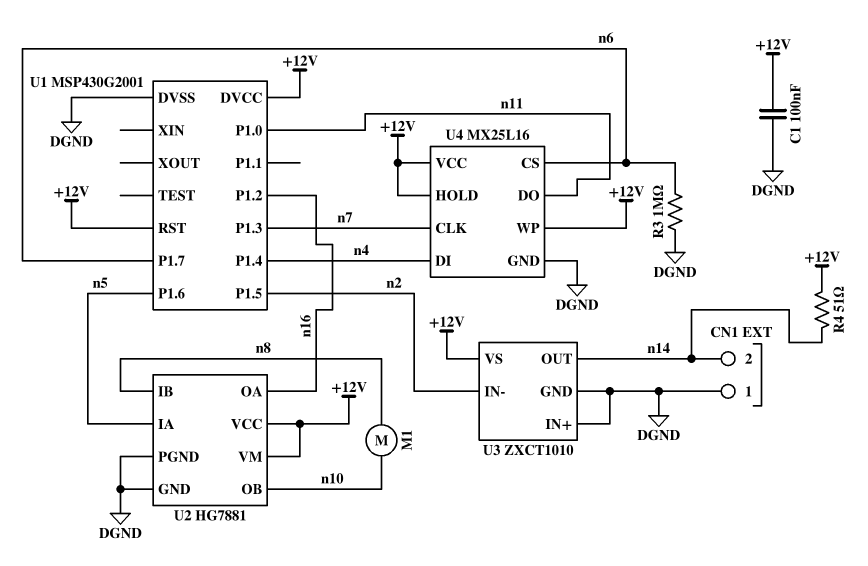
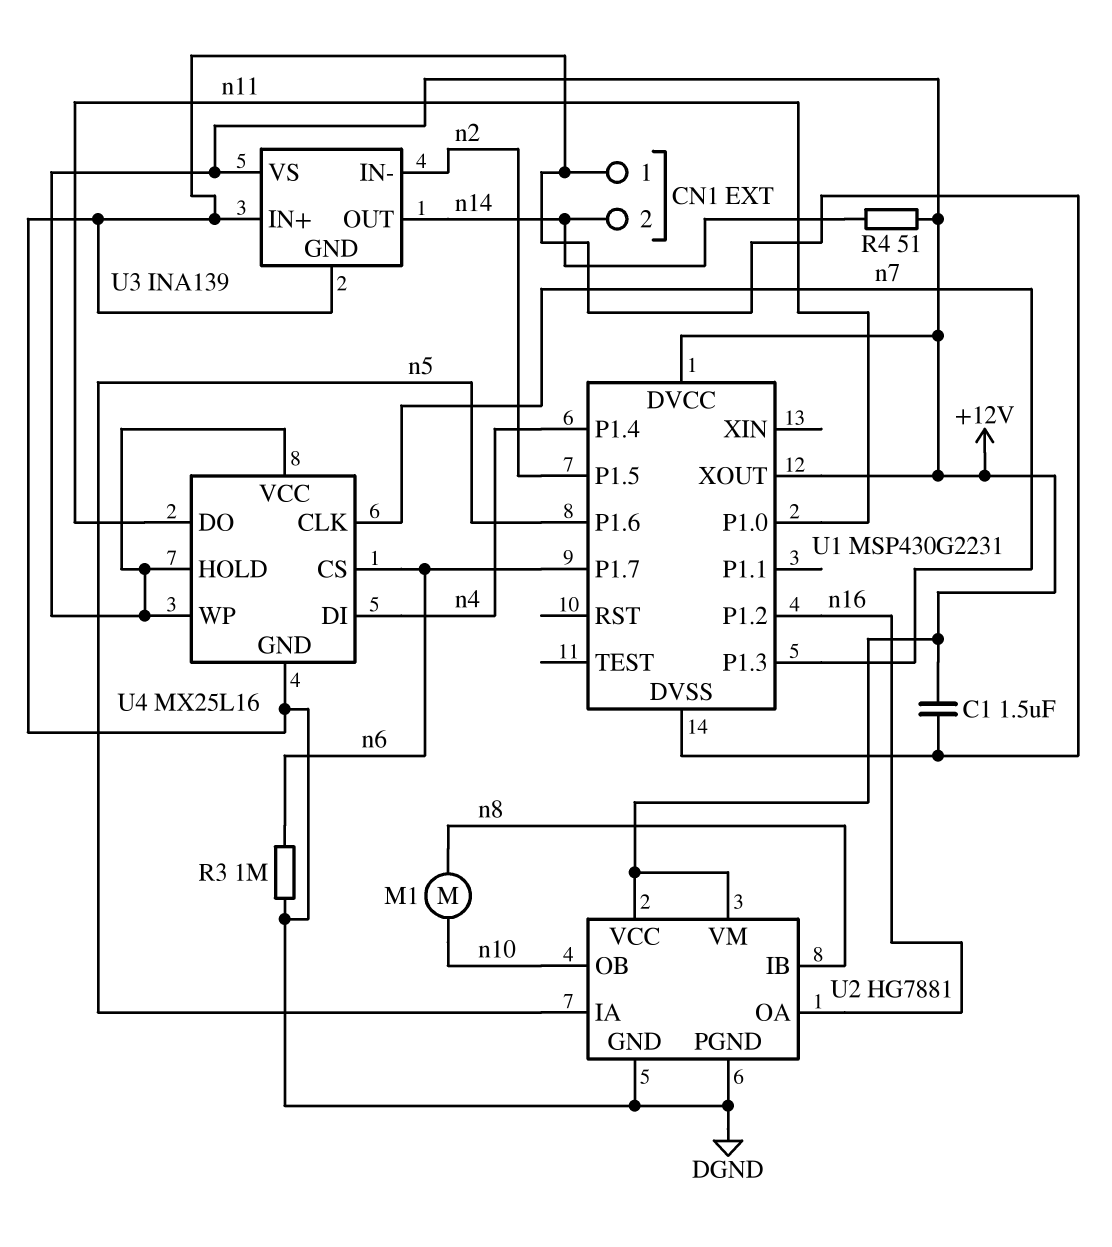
C1: 100nF (+12V, DGND) -> 1.5uF (+12V, DGND)
U1: MSP430G2001 -> MSP430G2231
U1 pin RST: +12V -> none
U1 pin XOUT: none -> +12V
U3: ZXCT1010 -> INA139

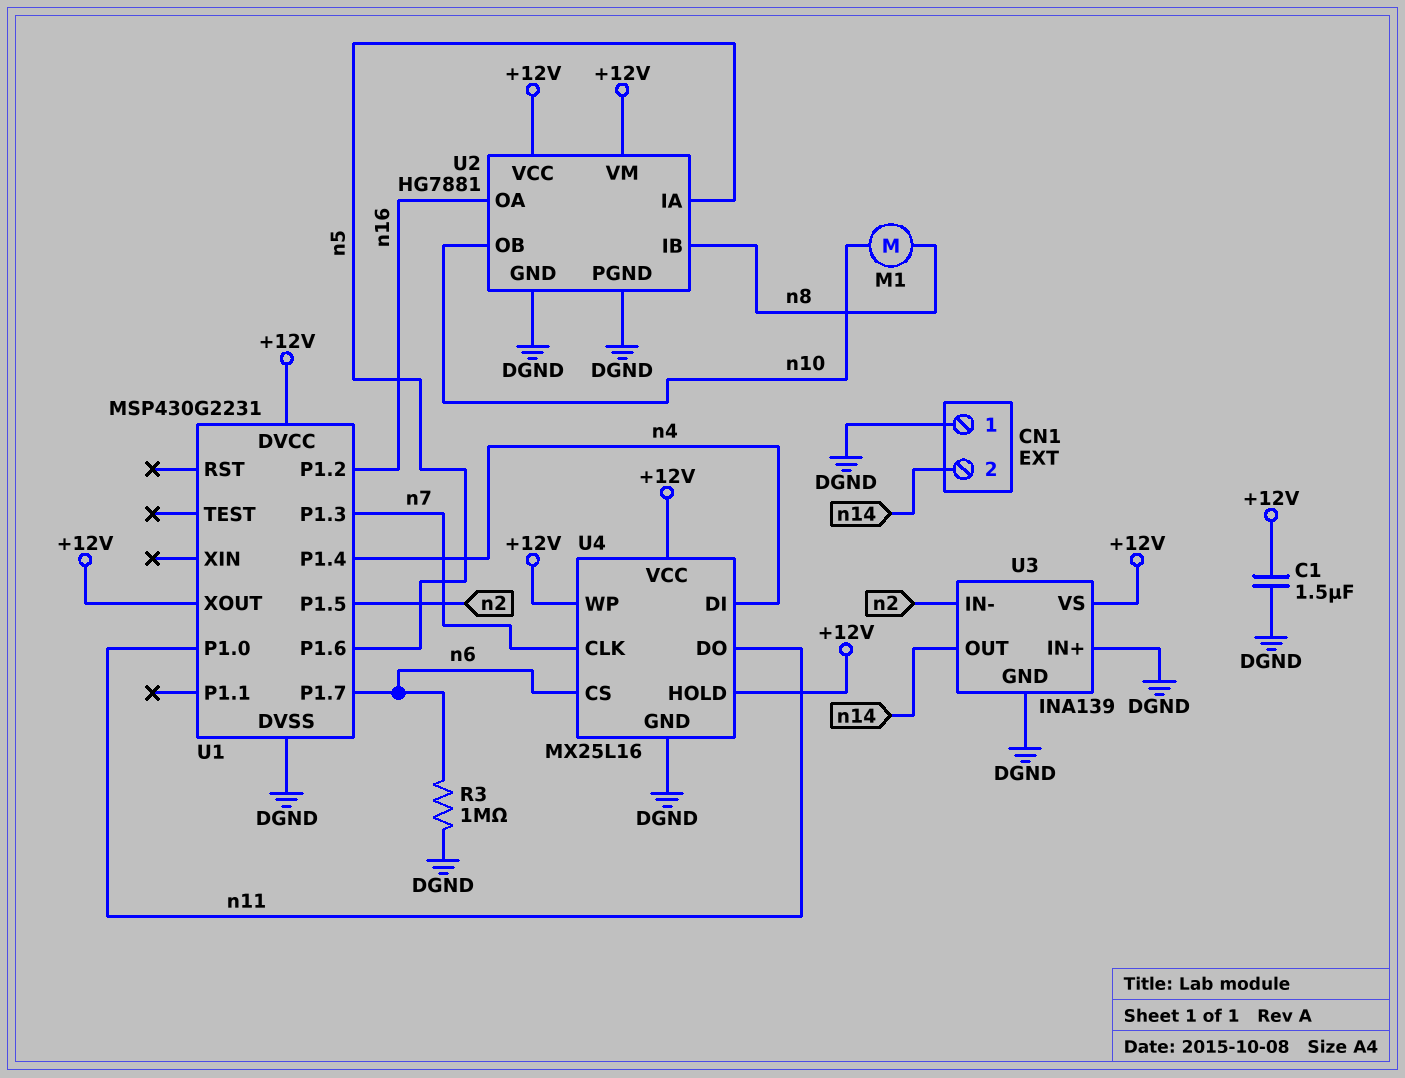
R4: 51 (+12V, n14) -> none

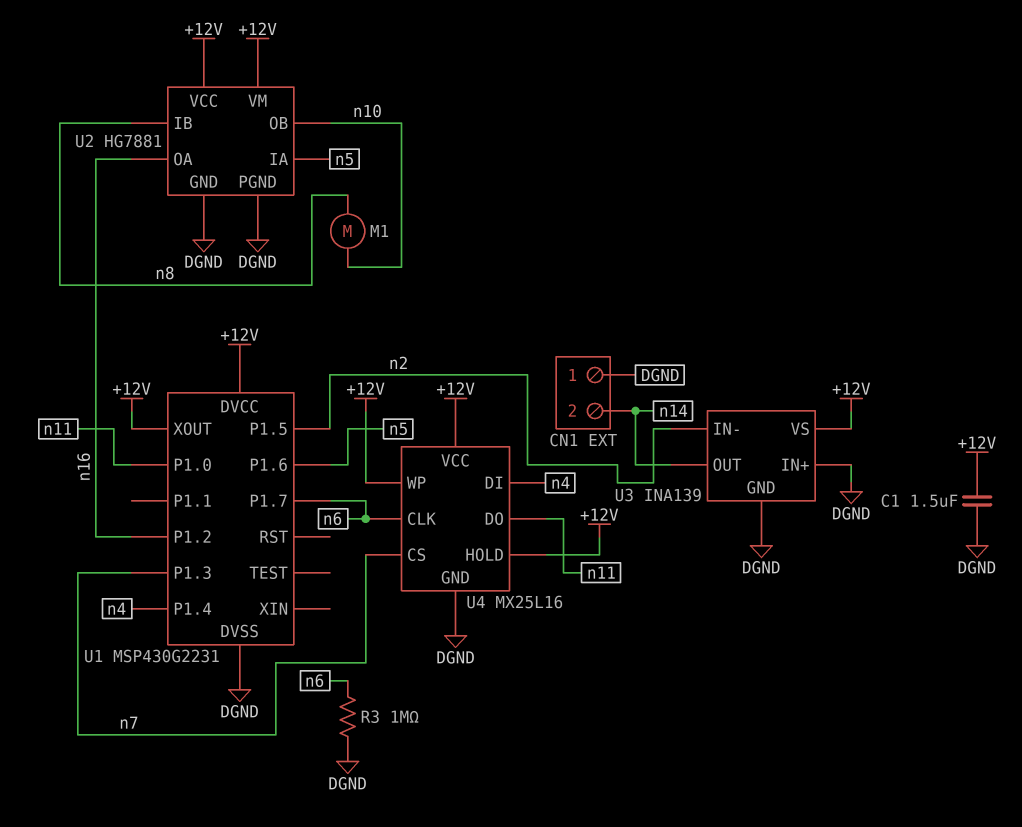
U4 pin CLK: n7 -> n6
U4 pin CS: n6 -> n7

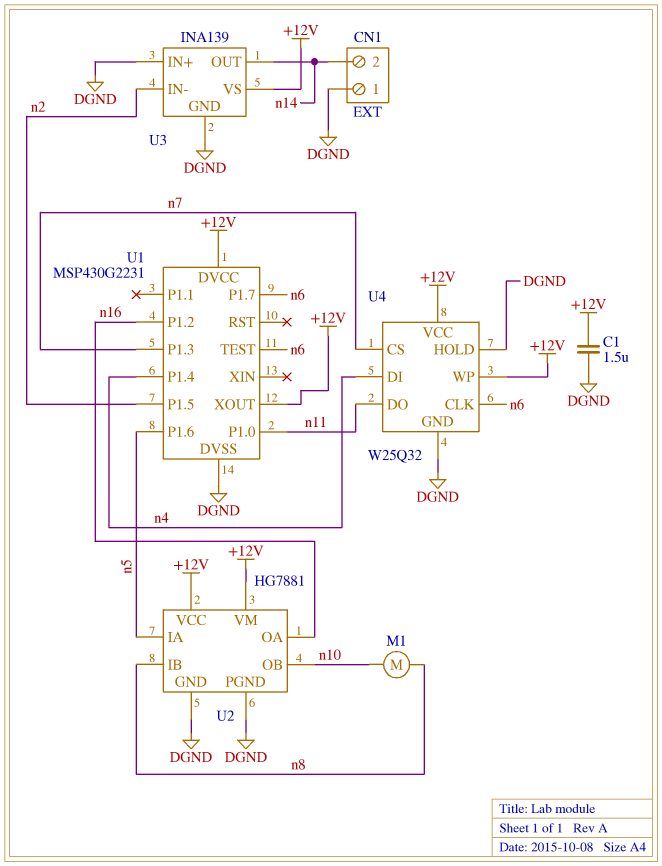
R3: 1M (DGND, n6) -> none
U1 pin TEST: none -> n6
U4: MX25L16 -> W25Q32
U4 pin HOLD: +12V -> DGND

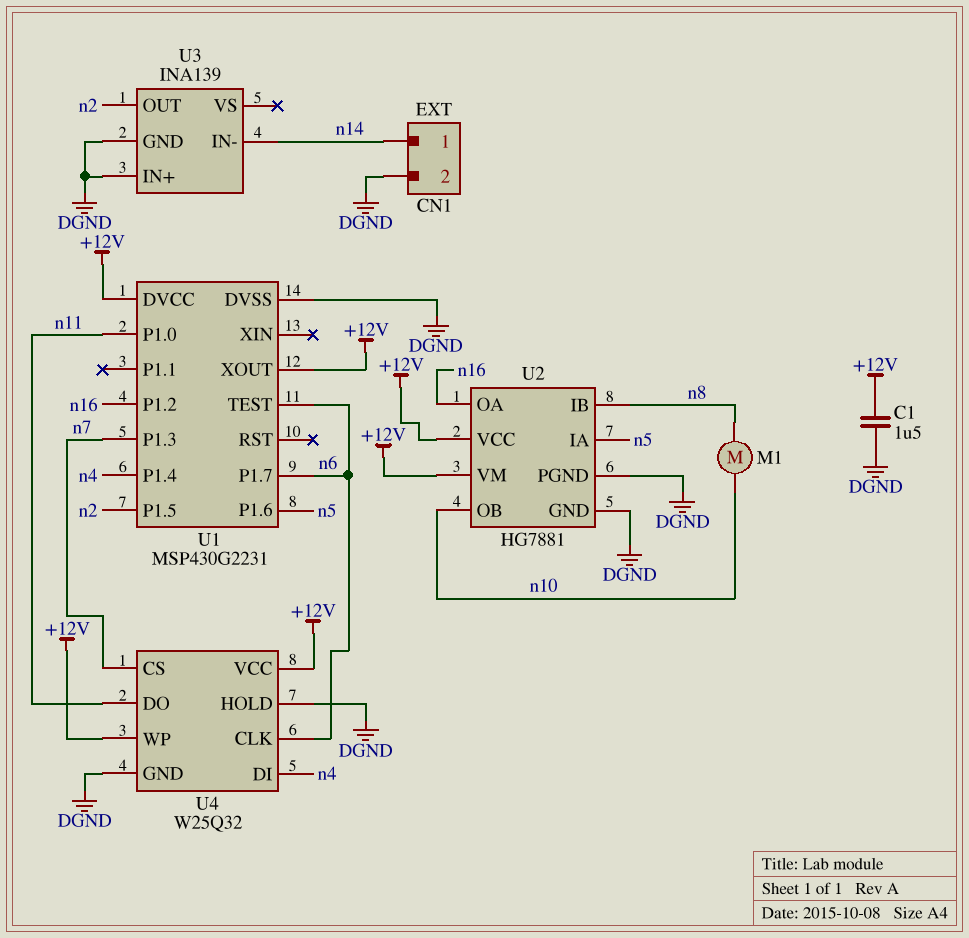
CN1 pin 1: DGND -> n14
CN1 pin 2: n14 -> DGND
U3 pin IN-: n2 -> n14
U3 pin OUT: n14 -> n2
U3 pin VS: +12V -> none

